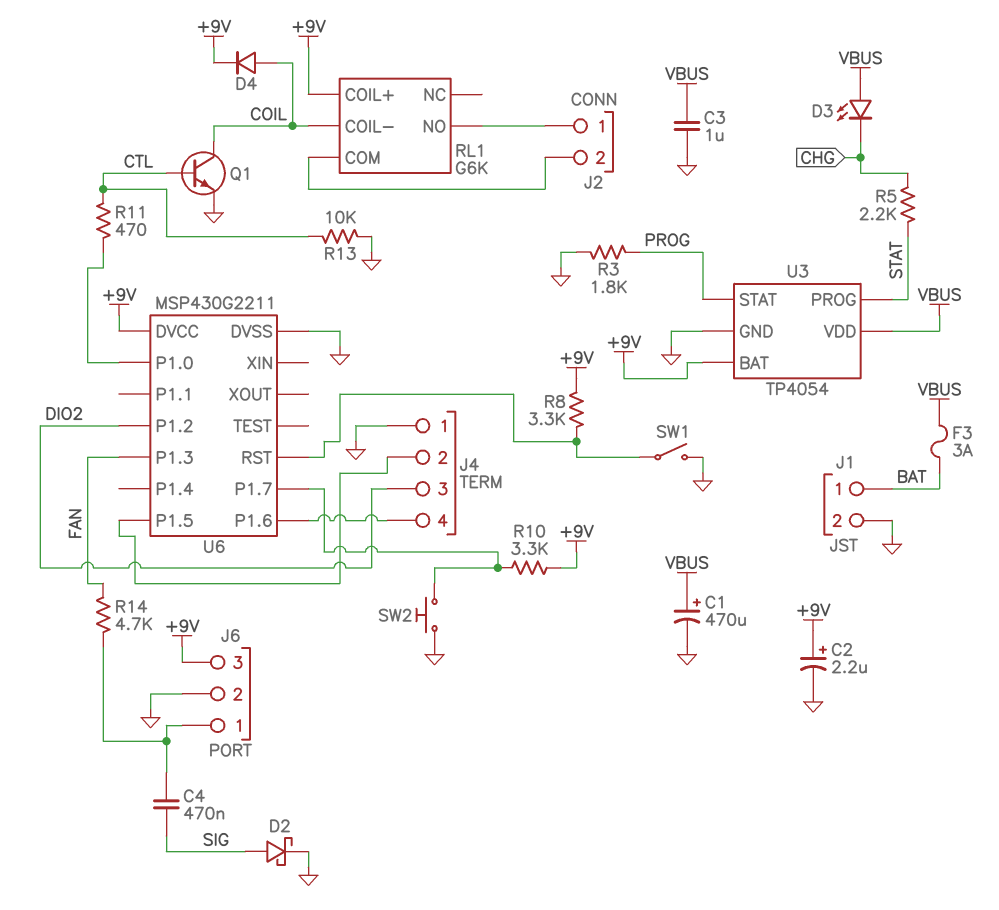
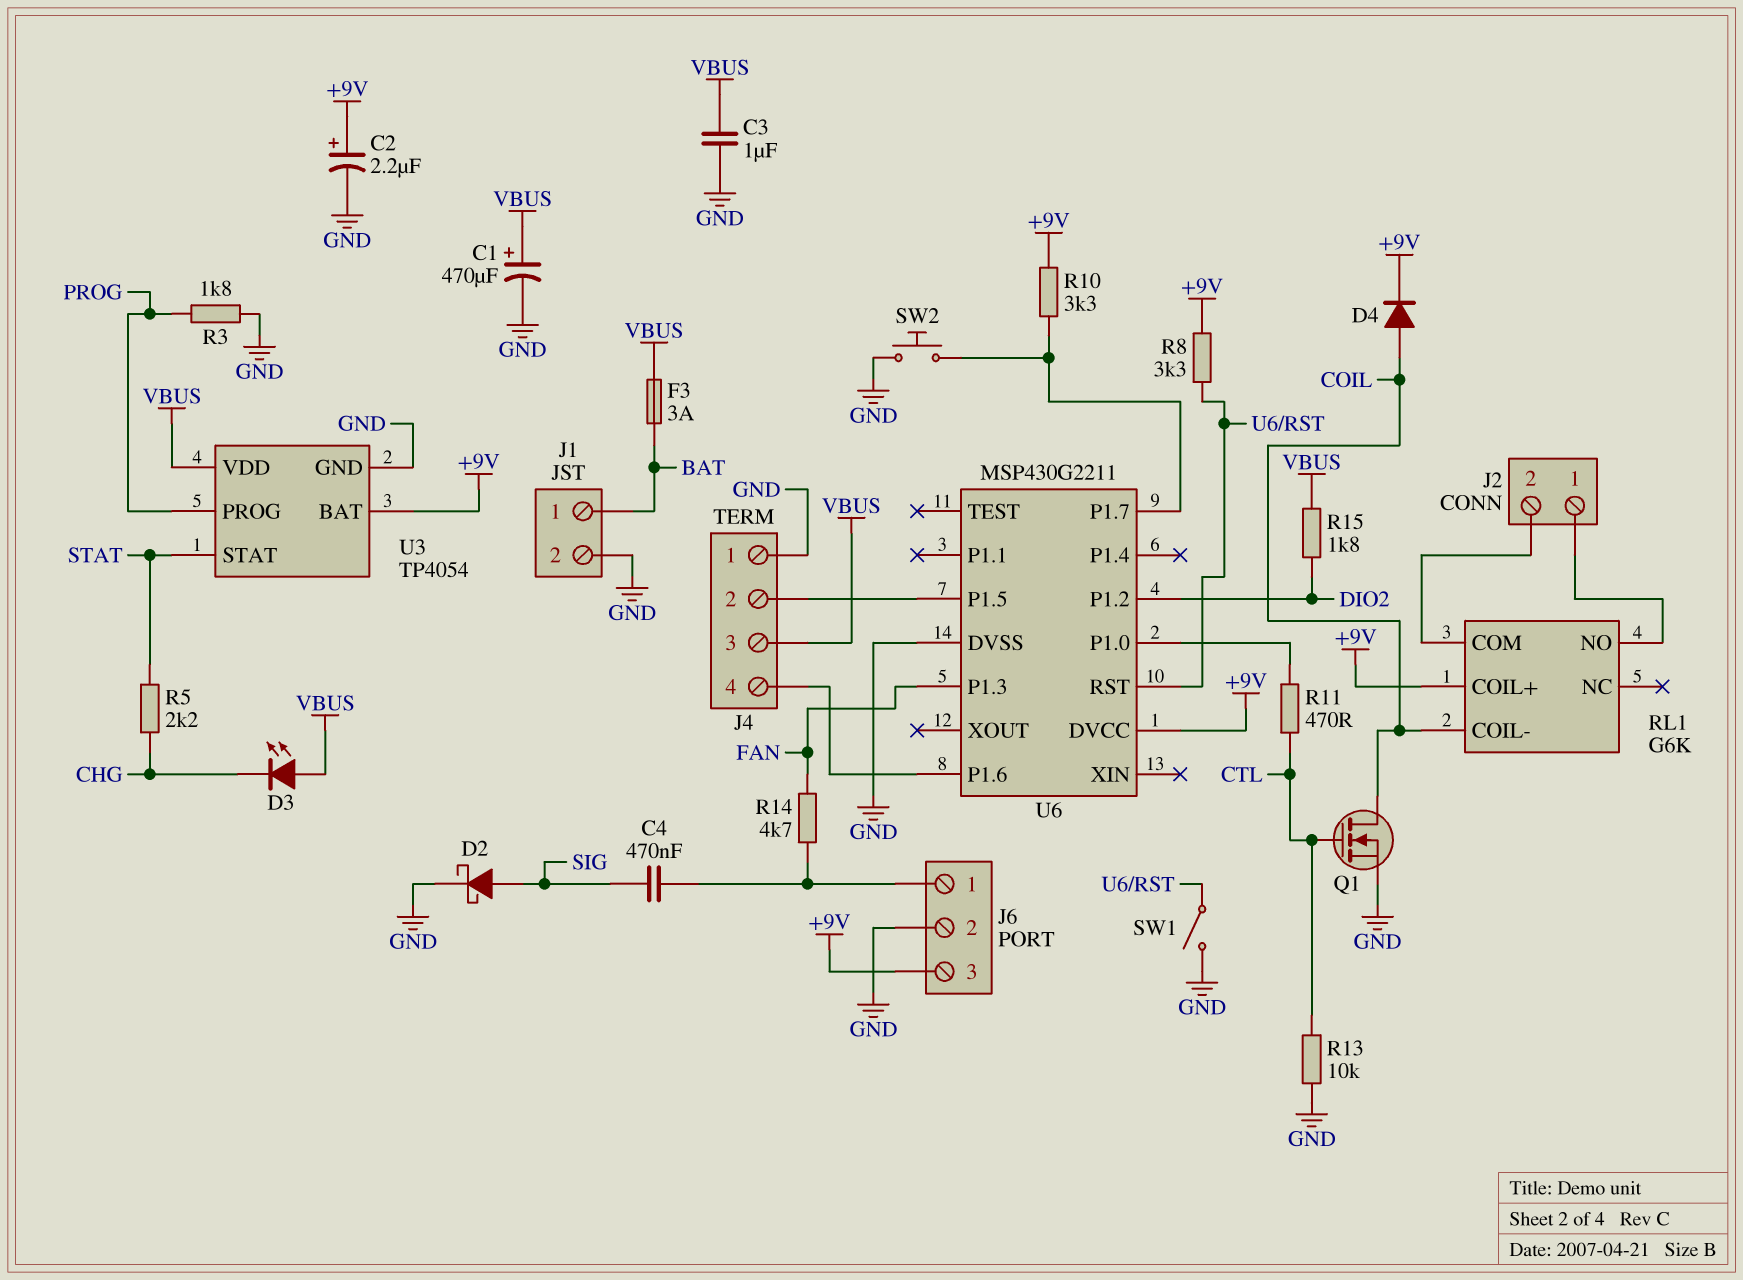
J4 pin 3: DIO2 -> VBUS
Q1: NPN (B CTL, C COIL, E GND) -> NMOS (G CTL, D COIL, S GND)
R15: none -> 1.8k (DIO2, VBUS)
U3 pin PROG: STAT -> PROG
U3 pin STAT: PROG -> STAT

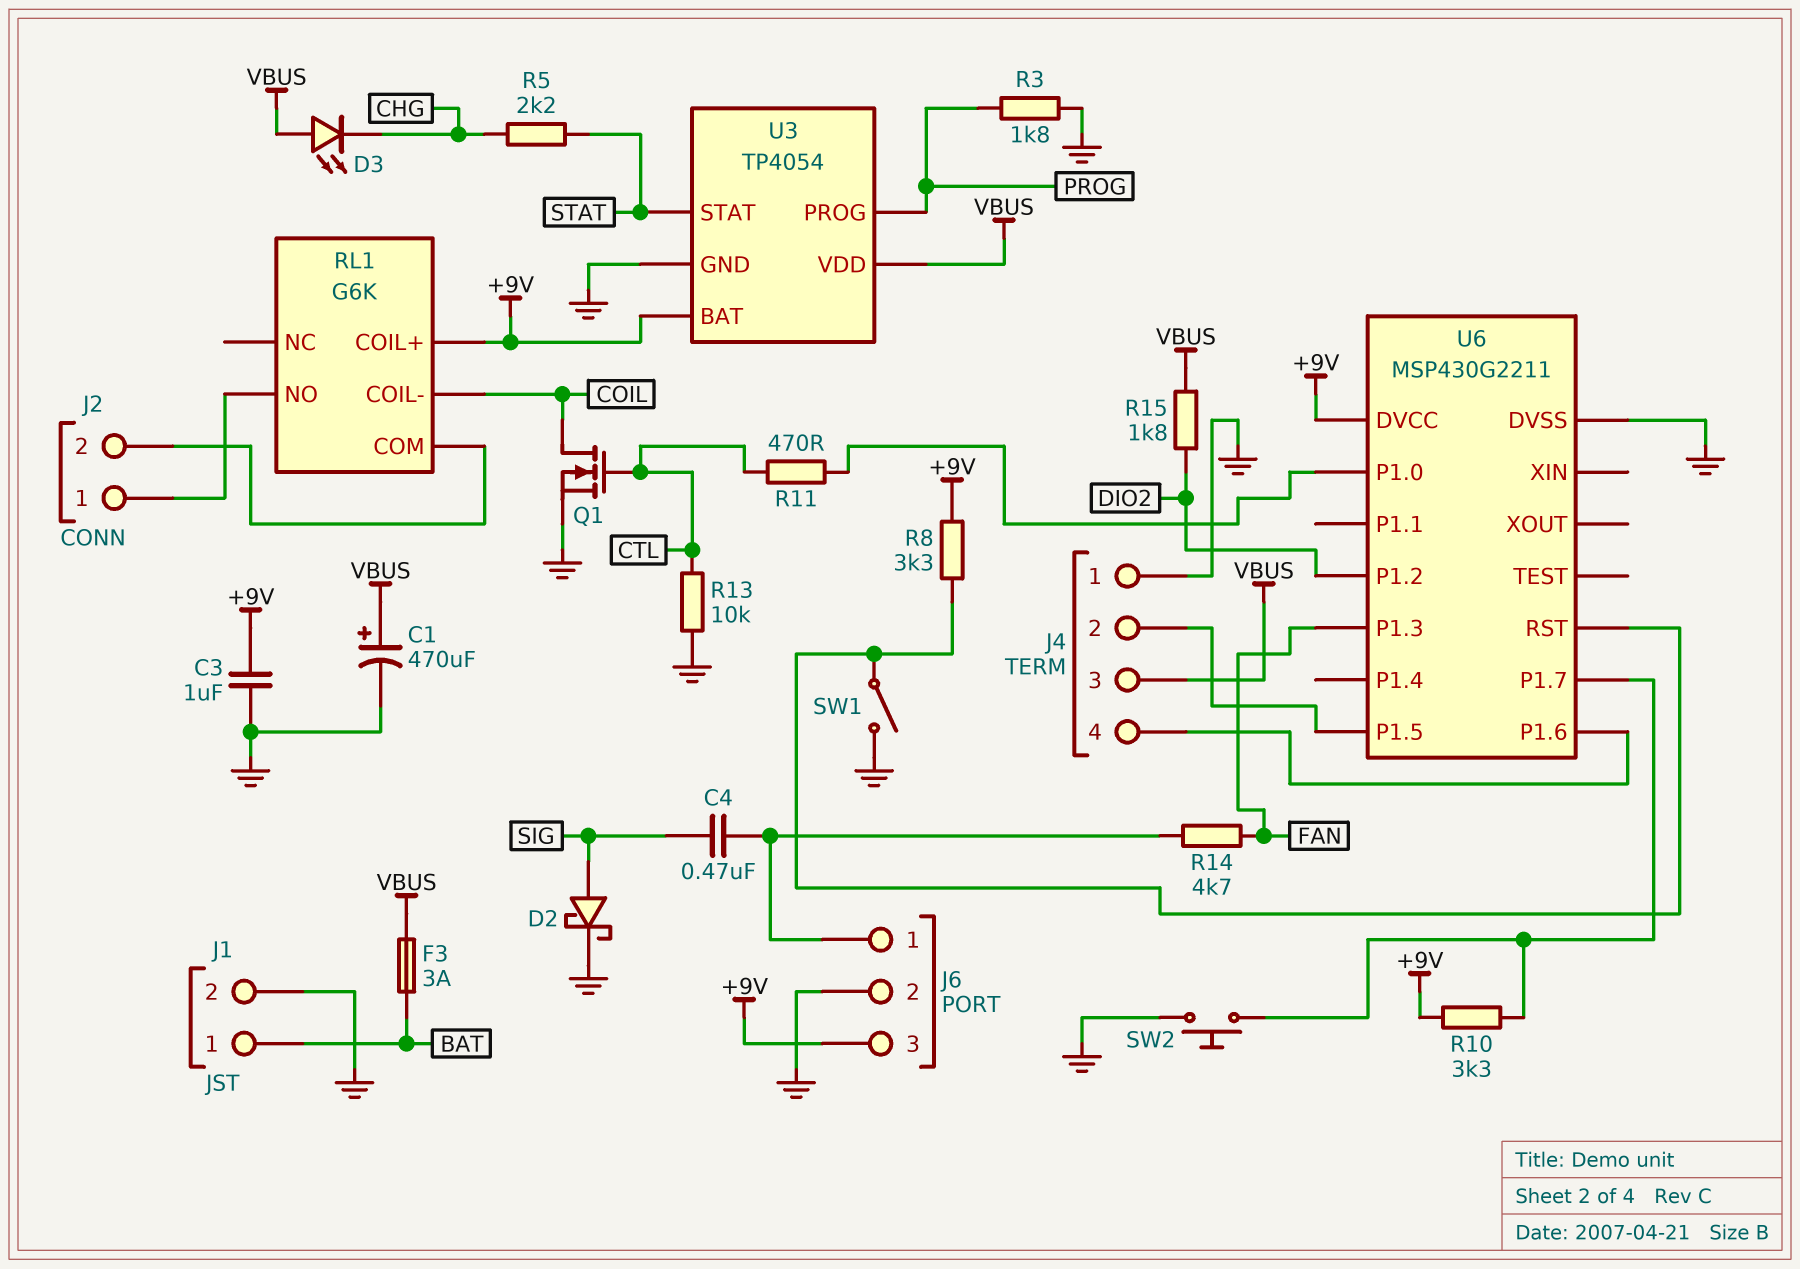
C2: 2.2uF (plus +9V, minus GND) -> none
C3: 1uF (GND, VBUS) -> 1uF (+9V, GND)
D4: diode (A COIL, K +9V) -> none

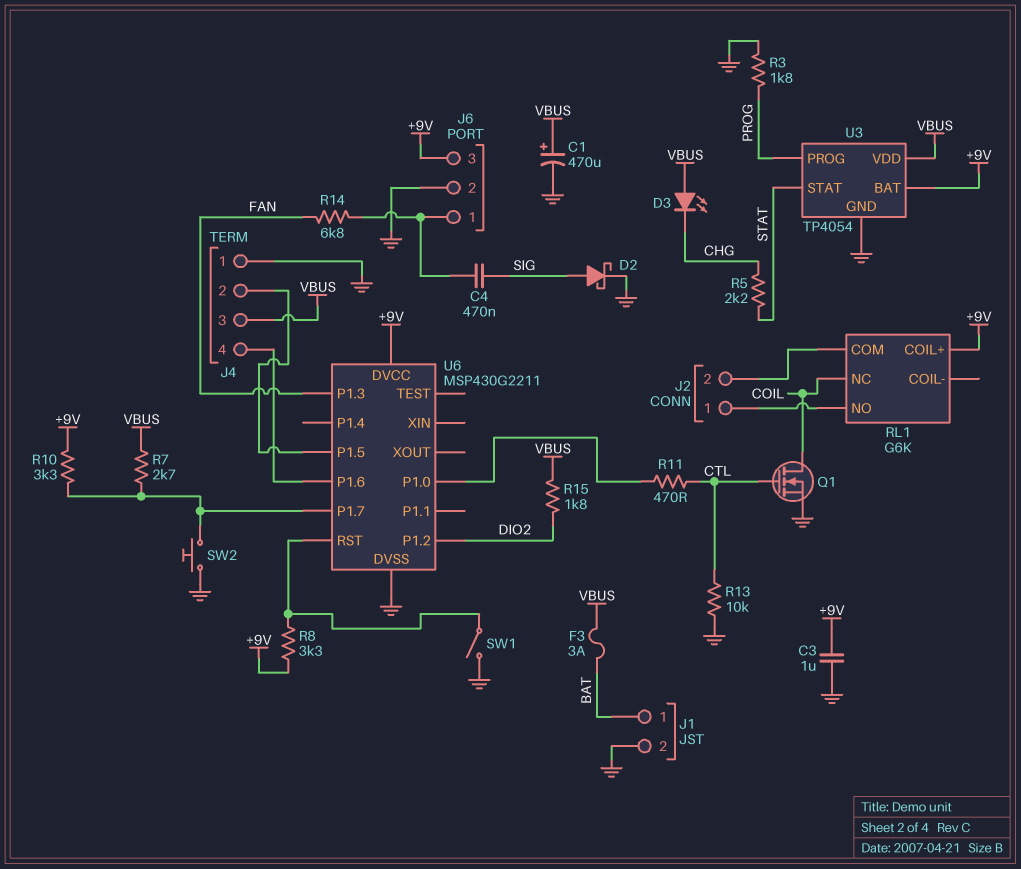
R7: none -> 2.7k (U6/P1.7, VBUS)
R14: 4.7k (FAN, J6/1) -> 6.8k (FAN, J6/1)
RL1 pin COIL-: COIL -> none
RL1 pin NC: none -> COIL

